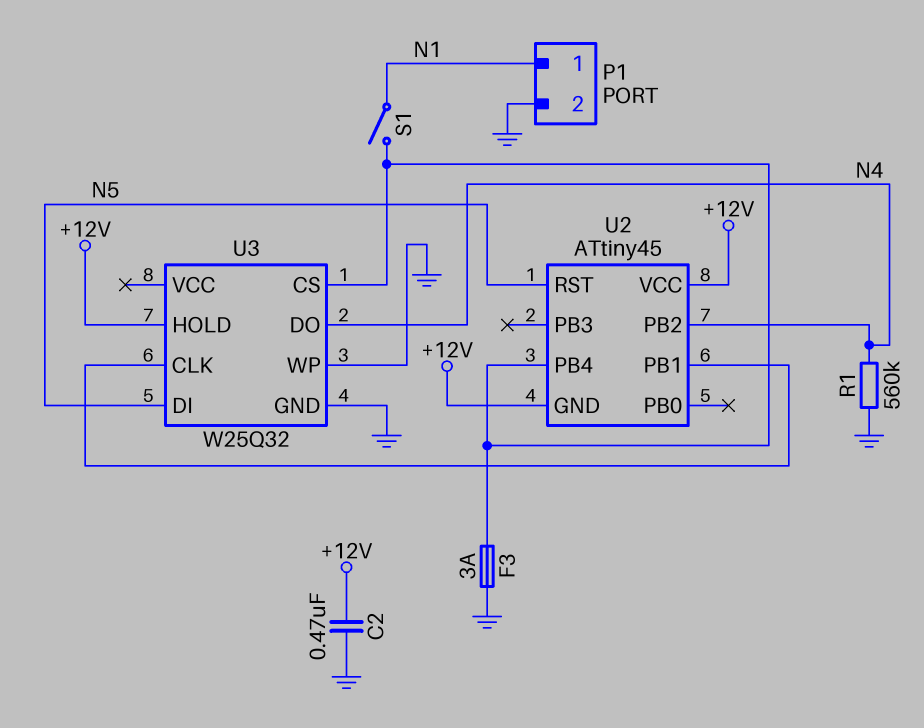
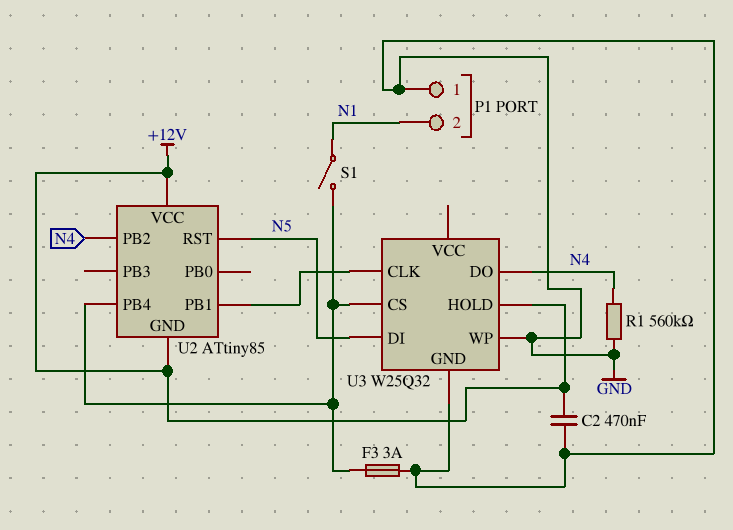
P1 pin 1: N1 -> GND
P1 pin 2: GND -> N1
U2: ATtiny45 -> ATtiny85

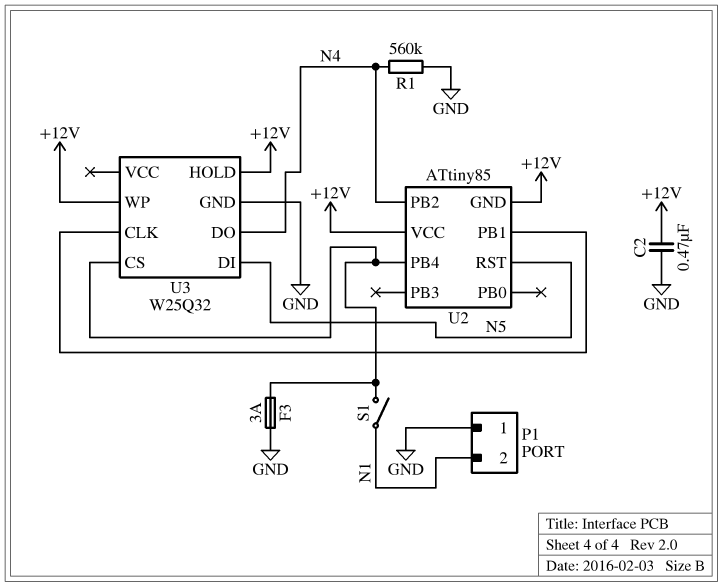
U3 pin WP: GND -> +12V

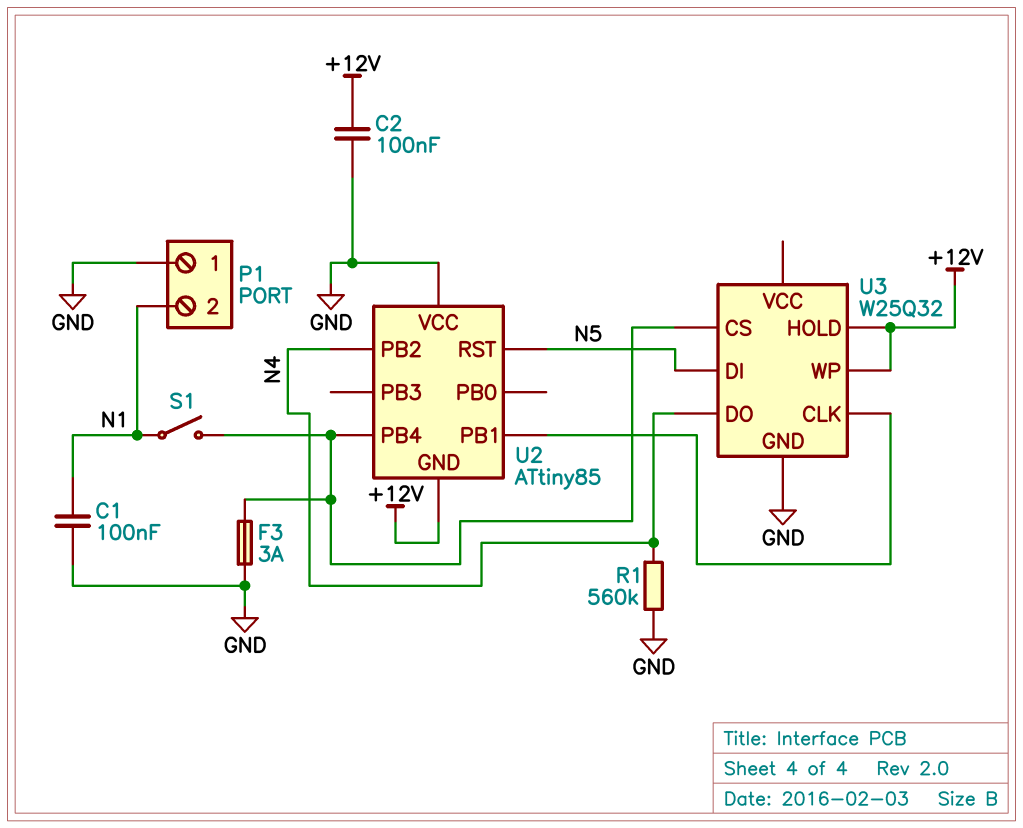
C1: none -> 100nF (GND, N1)
C2: 470nF (+12V, GND) -> 100nF (+12V, GND)
U2 pin VCC: +12V -> GND

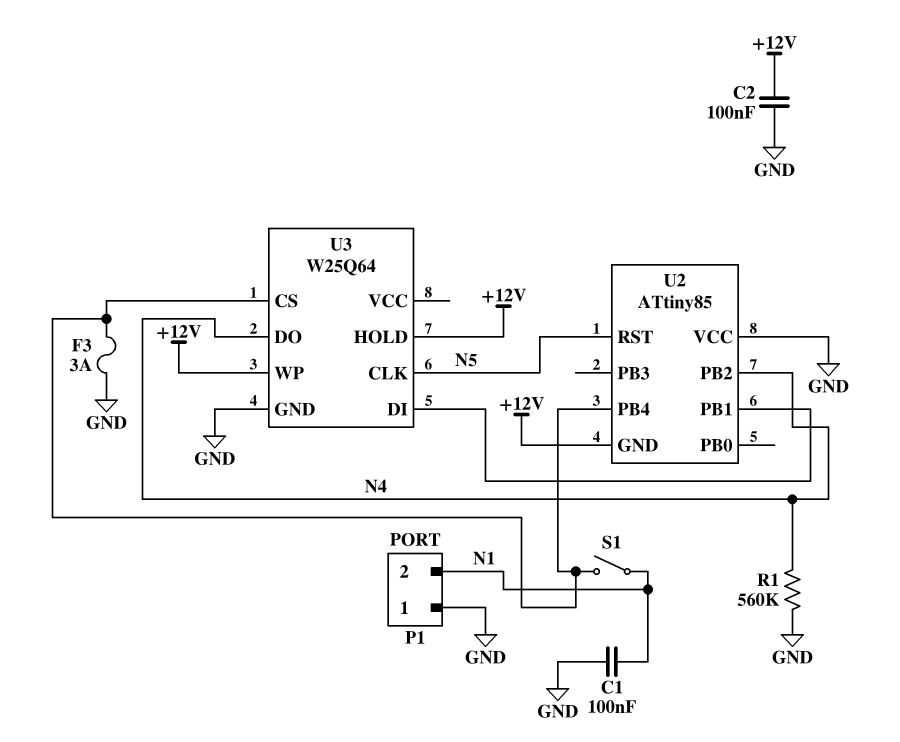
U3: W25Q32 -> W25Q64
U3 pin CLK: U2/PB1 -> N5
U3 pin DI: N5 -> U2/PB1

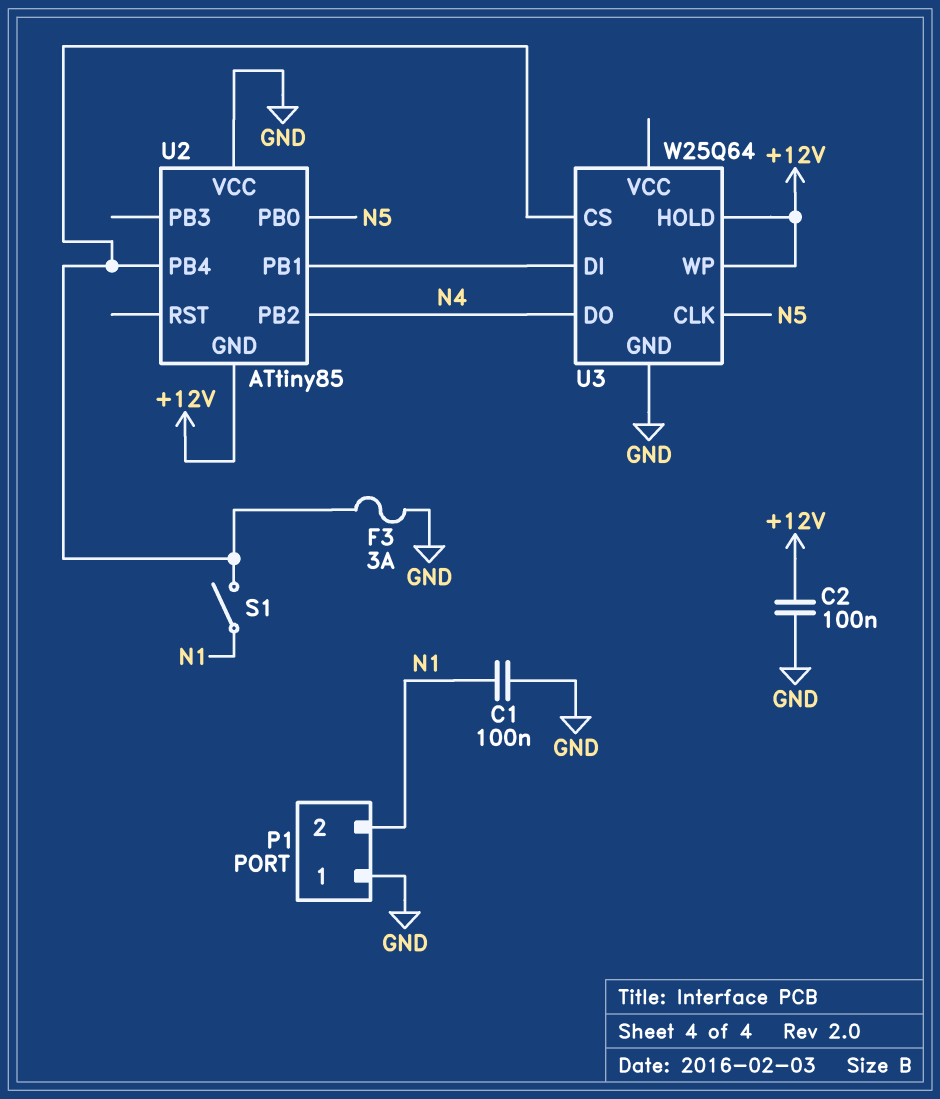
R1: 560k (GND, N4) -> none
U2 pin PB0: none -> N5
U2 pin RST: N5 -> none

